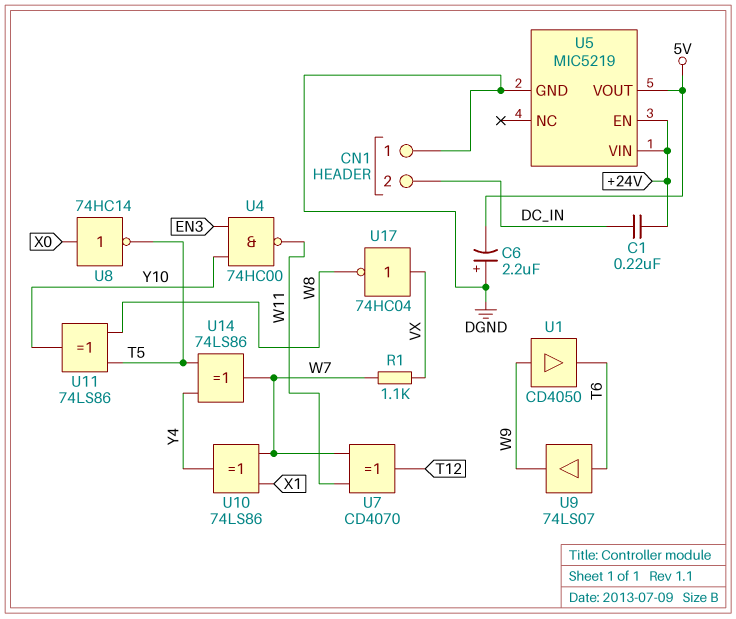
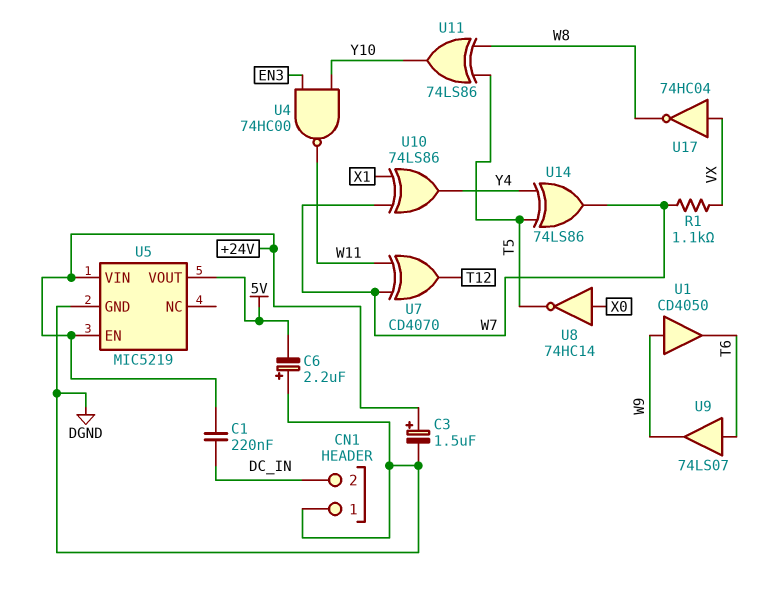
C3: none -> 1.5uF (plus +24V, minus DGND)

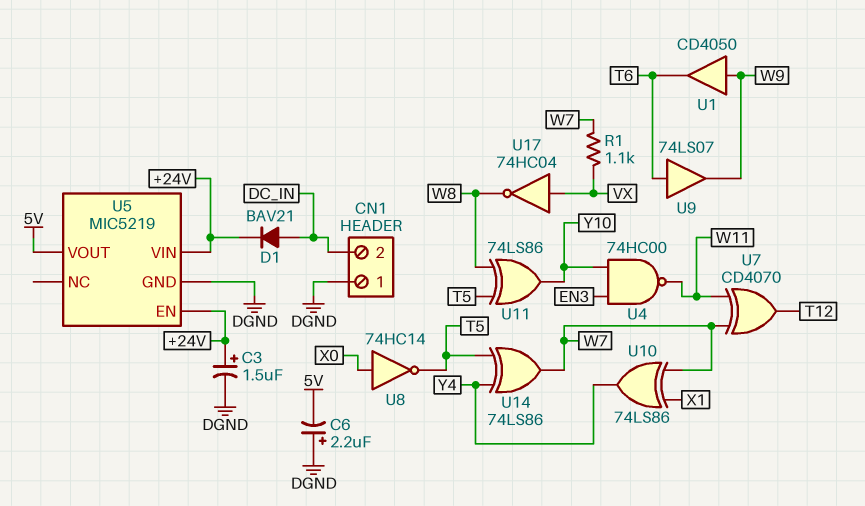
C1: 220nF (+24V, DC_IN) -> none
D1: none -> diode BAV21 (A DC_IN, K +24V)

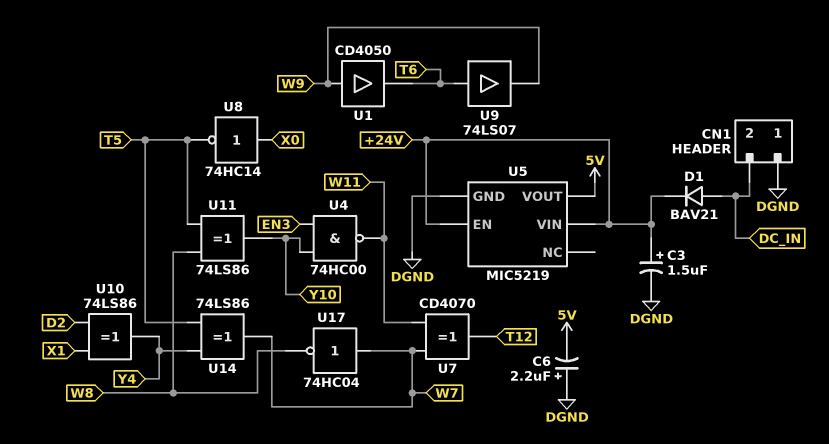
R1: 1.1k (VX, W7) -> none
U10: XOR 74LS86 (in W7, in X1, out Y4) -> XOR 74LS86 (in D2, in X1, out Y4)
U17: NOT 74HC04 (in VX, out W8) -> NOT 74HC04 (in W7, out W8)

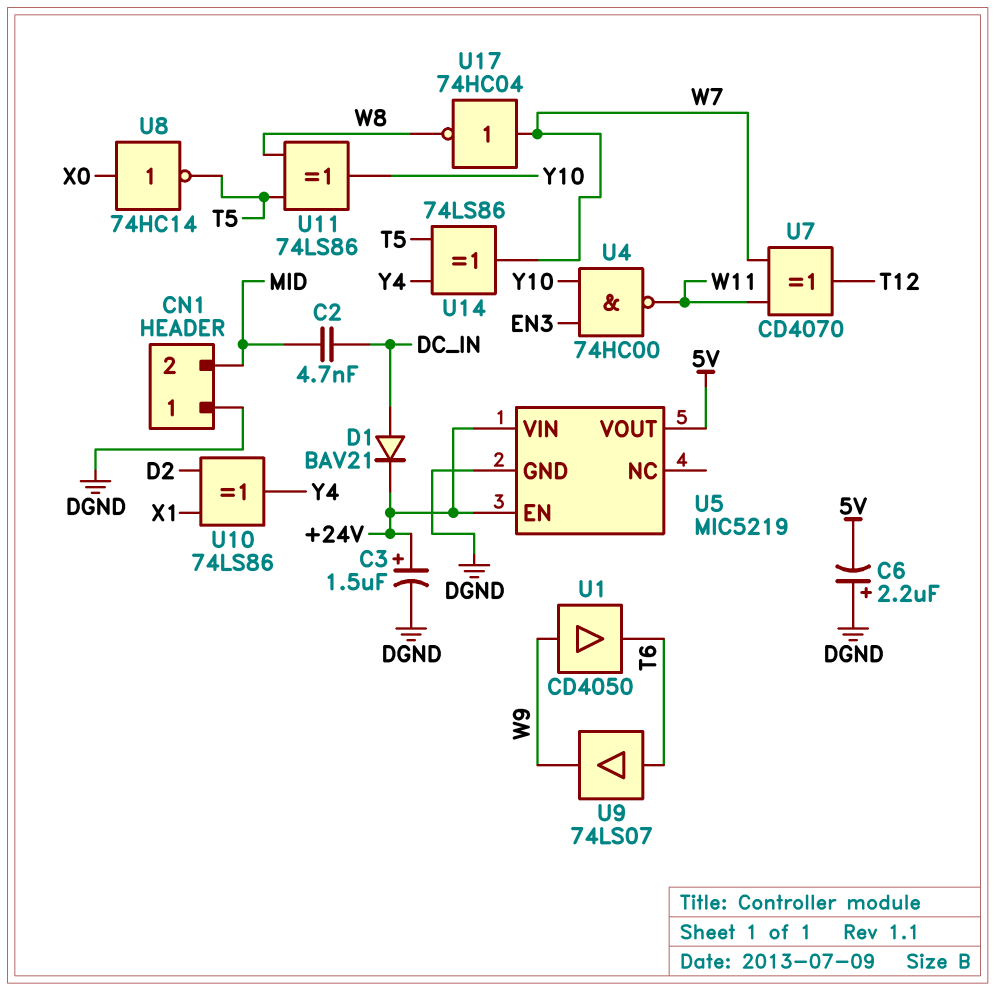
C2: none -> 4.7nF (DC_IN, MID)
CN1 pin 2: DC_IN -> MID

